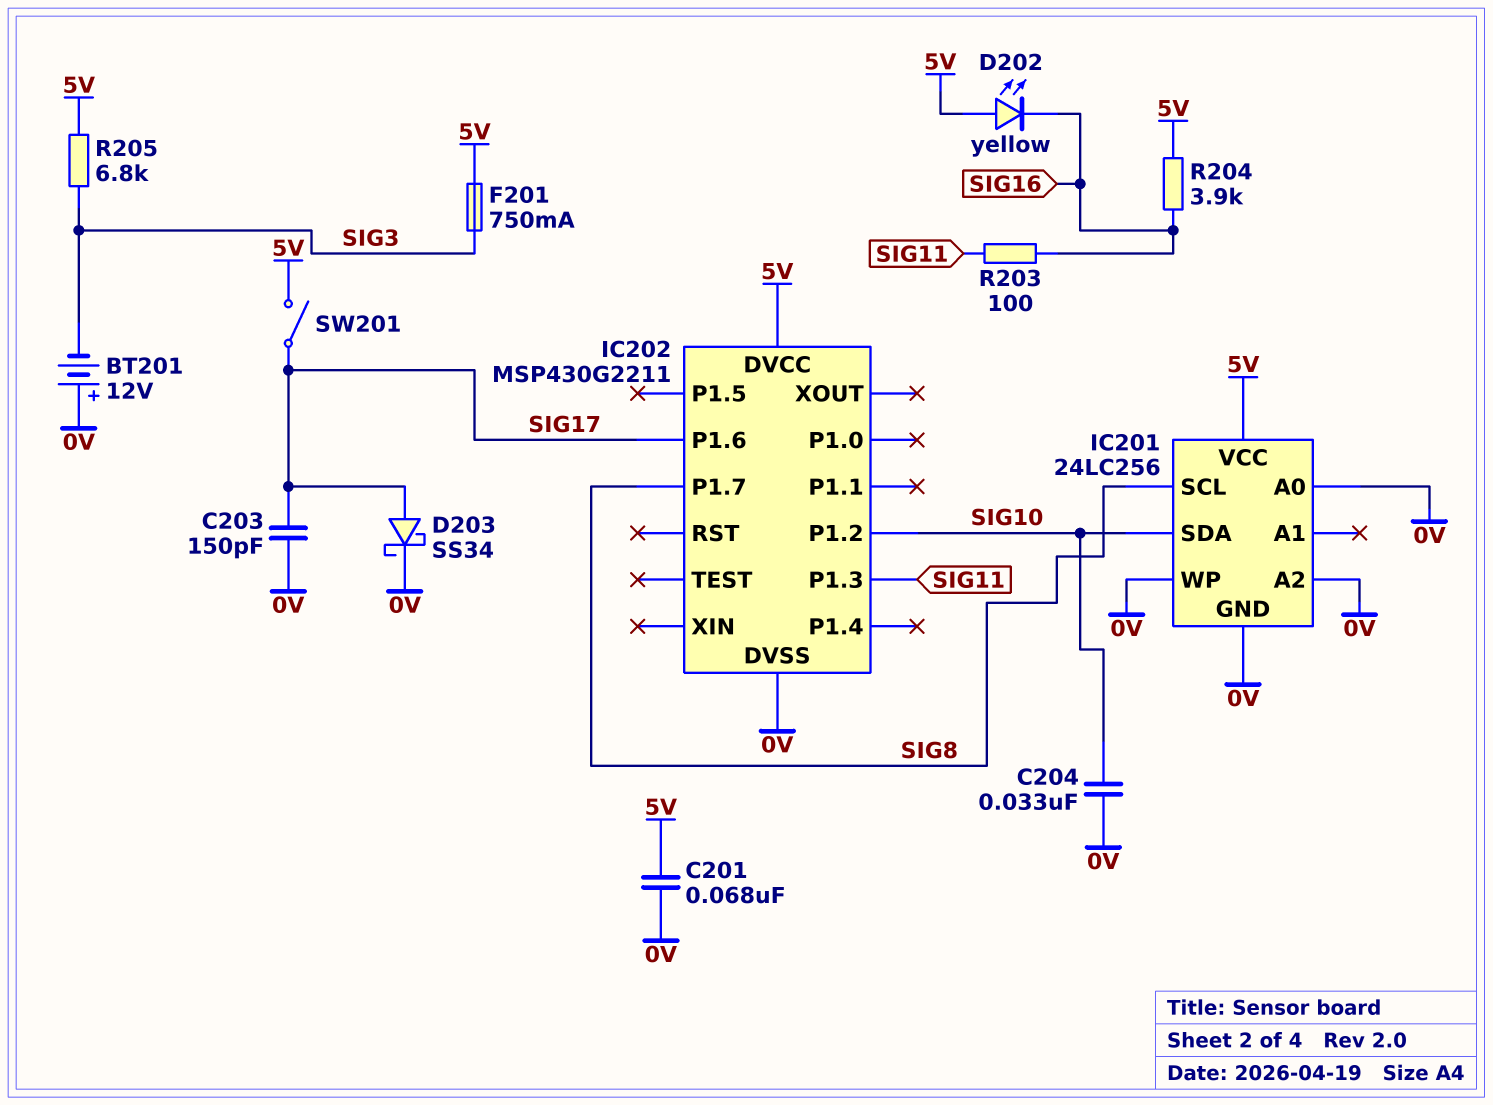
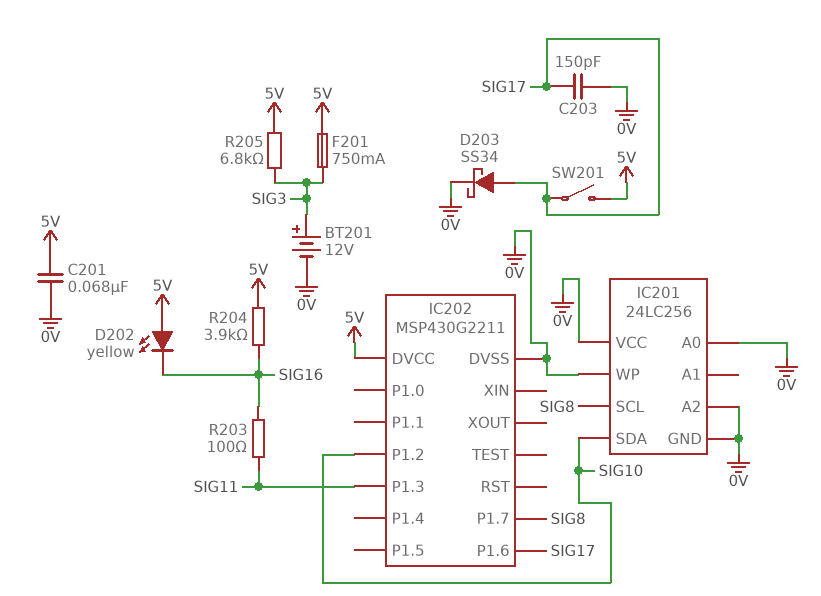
BT201: 12V (plus 0V, minus SIG3) -> 12V (plus SIG3, minus 0V)
C204: 33nF (0V, SIG10) -> none
IC201 pin VCC: 5V -> 0V

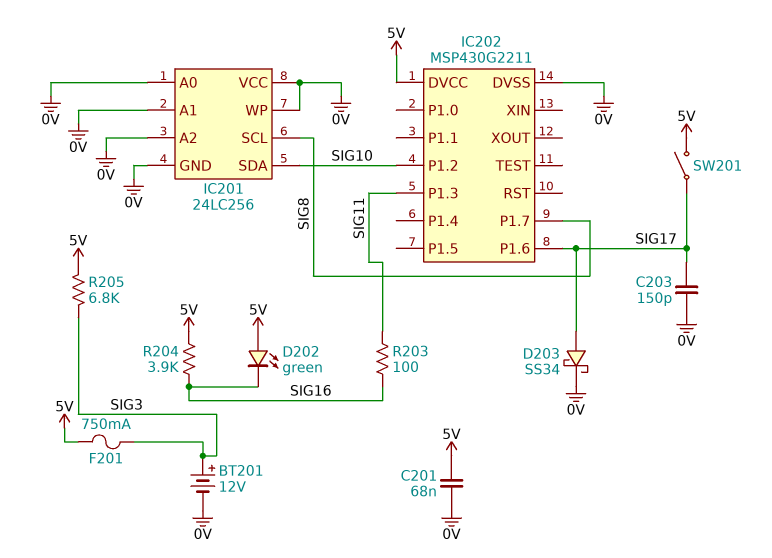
D202: LED yellow (A 5V, K SIG16) -> LED green (A 5V, K SIG16)
IC201 pin A1: none -> 0V

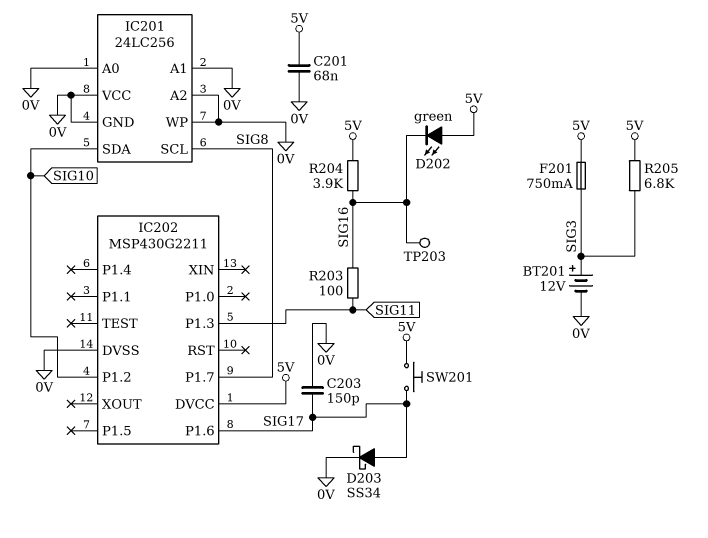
SW201: switch (5V, SIG17) -> button (5V, SIG17)
TP203: none -> test point (SIG16)

